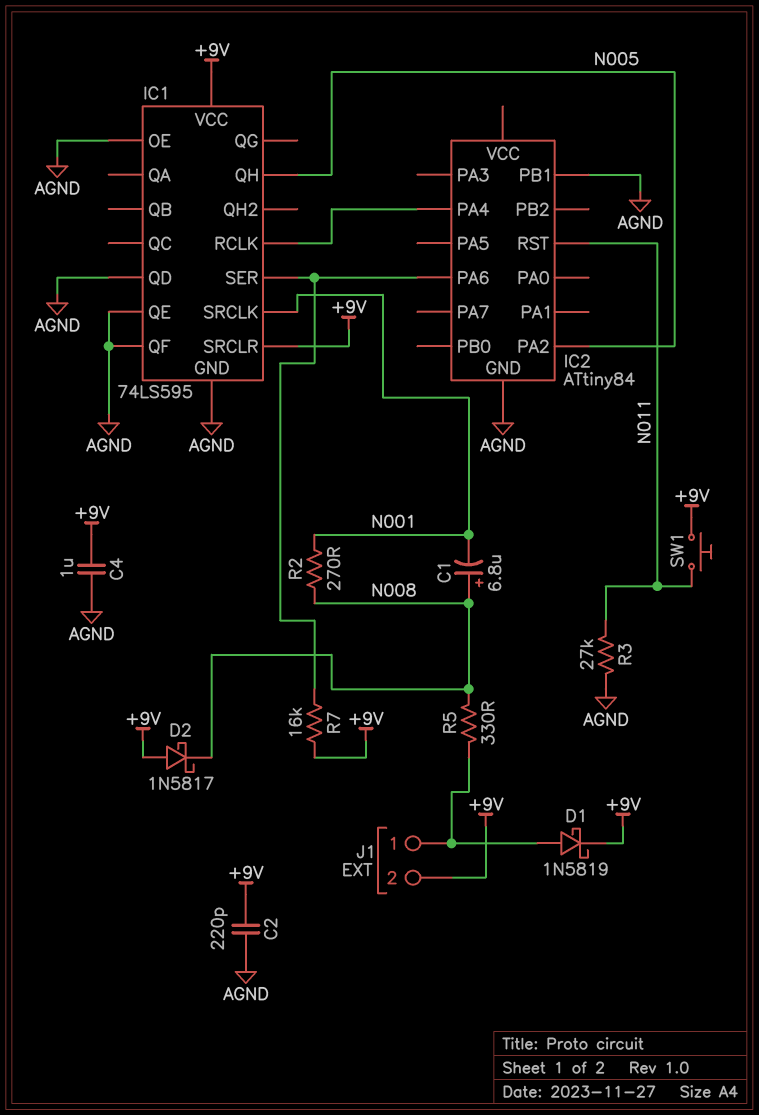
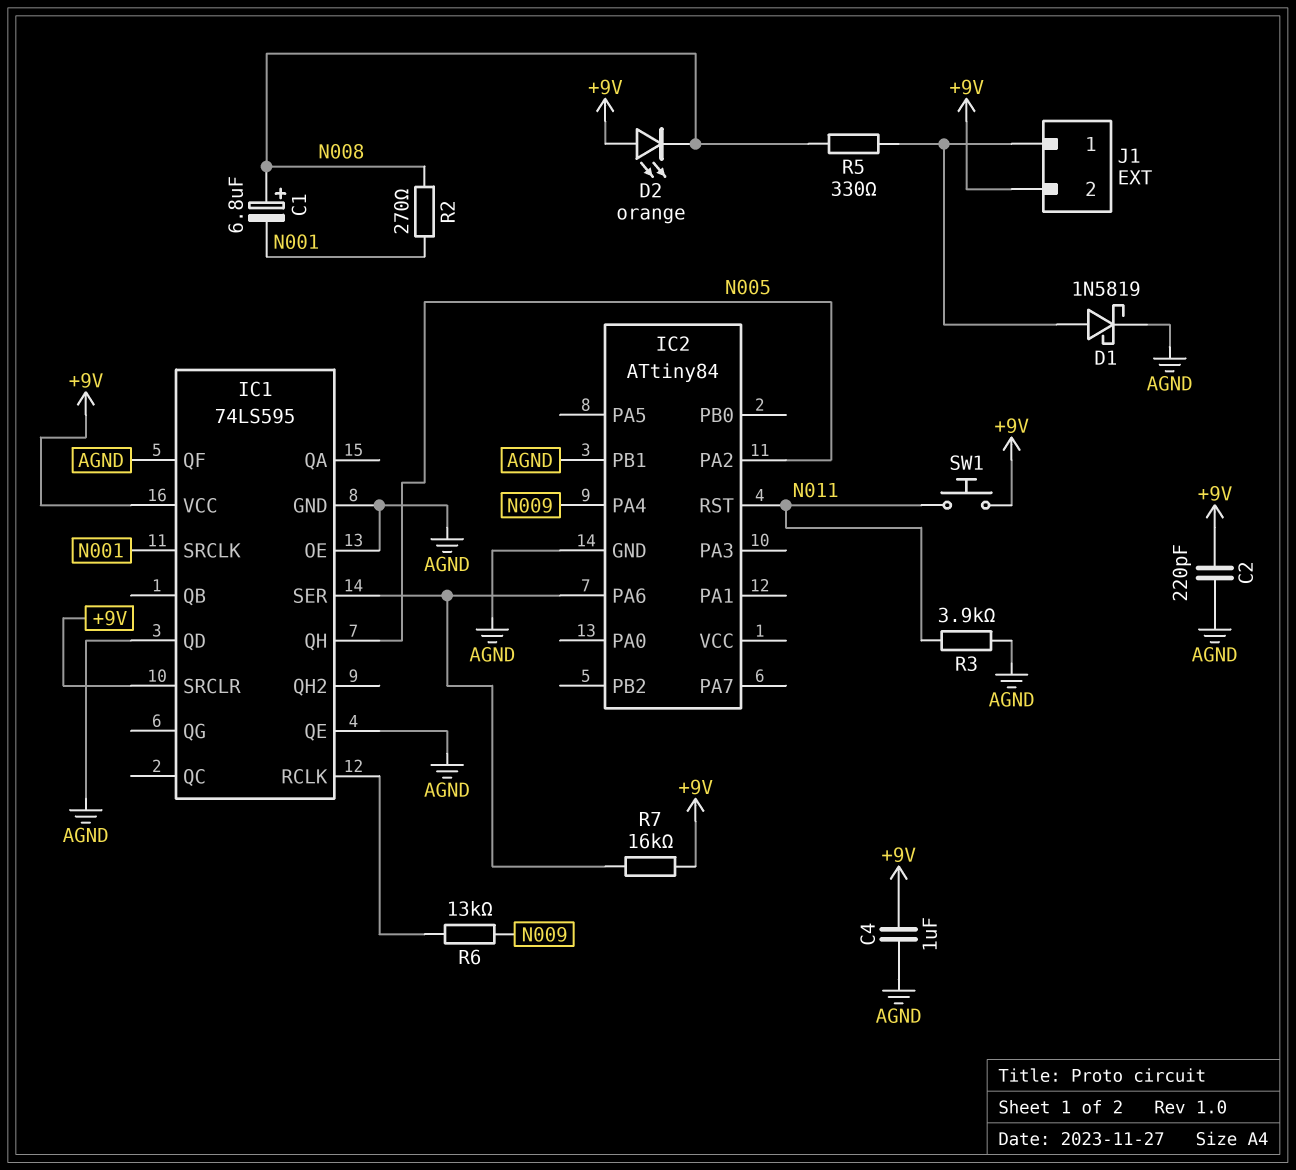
D1: schottky 1N5819 (A J1/1, K +9V) -> schottky 1N5819 (A J1/1, K AGND)
D2: schottky 1N5817 (A +9V, K N008) -> LED orange (A +9V, K N008)
IC2 pin PA4: IC1/RCLK -> N009
R3: 27k (AGND, N011) -> 3.9k (AGND, N011)
R6: none -> 13k (IC1/RCLK, N009)

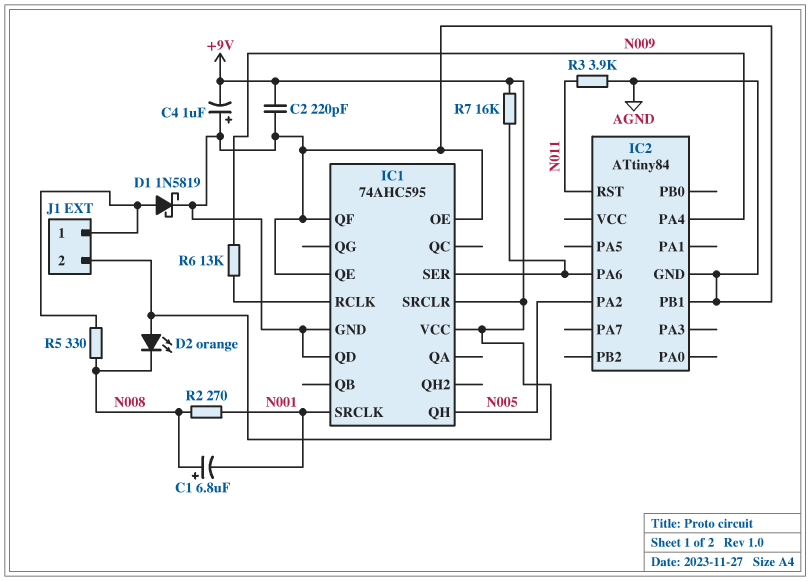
C4: 1uF (+9V, AGND) -> 1uF (plus AGND, minus +9V)
IC1: 74LS595 -> 74AHC595
SW1: button (+9V, N011) -> none

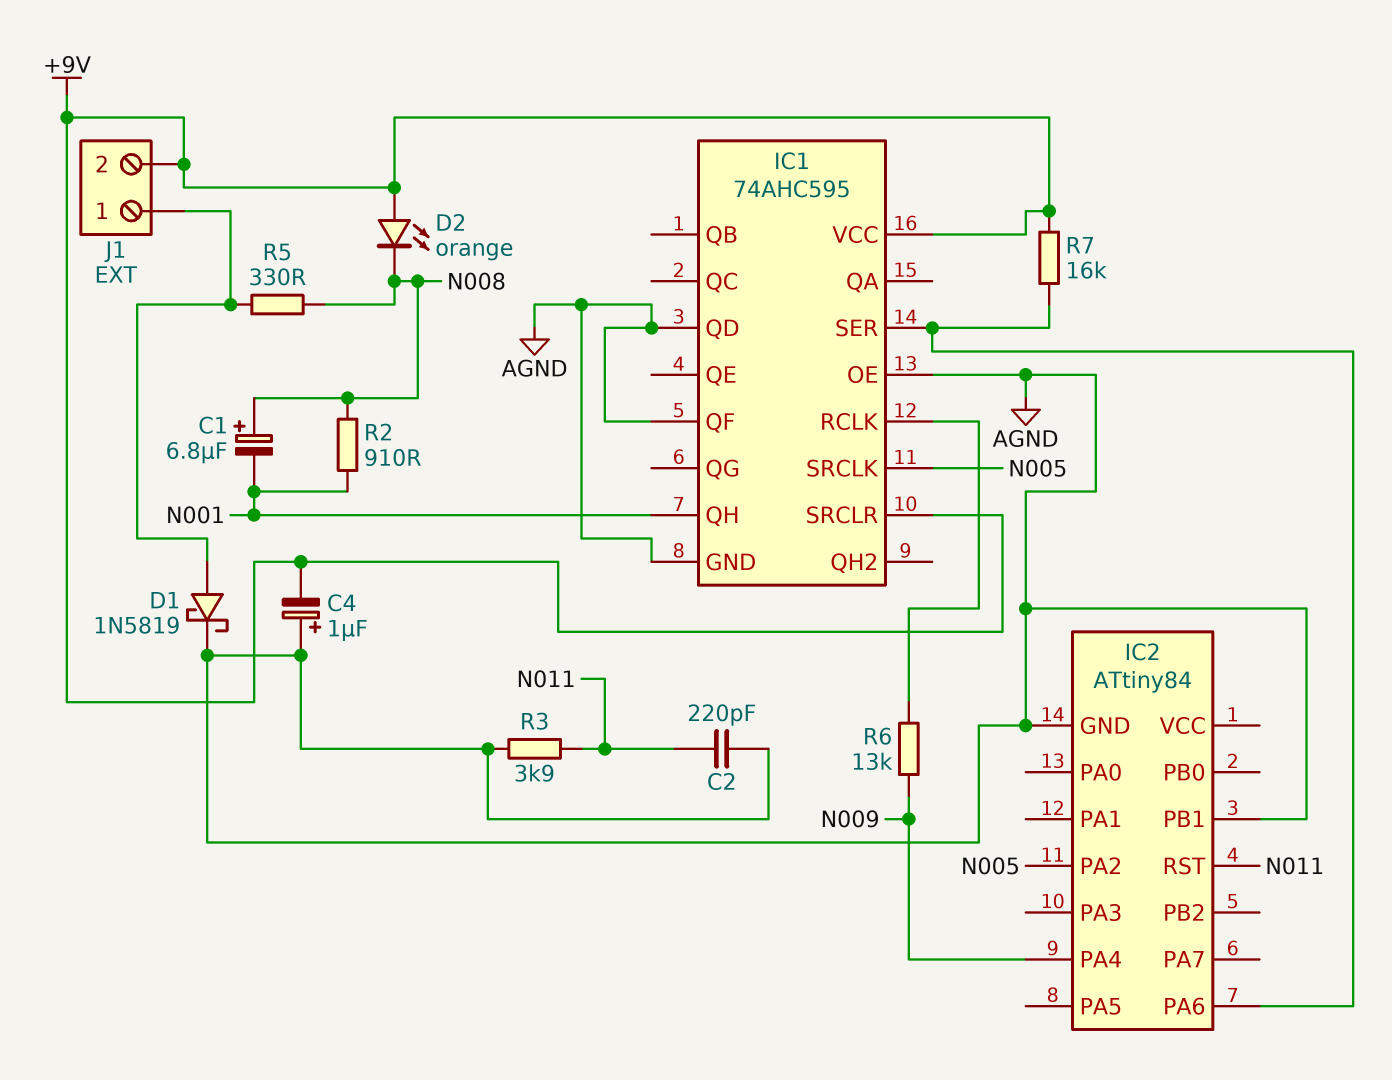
C2: 220pF (+9V, AGND) -> 220pF (AGND, N011)
IC1 pin QE: AGND -> none
IC1 pin QH: N005 -> N001
IC1 pin SRCLK: N001 -> N005
R2: 270 (N001, N008) -> 910 (N001, N008)

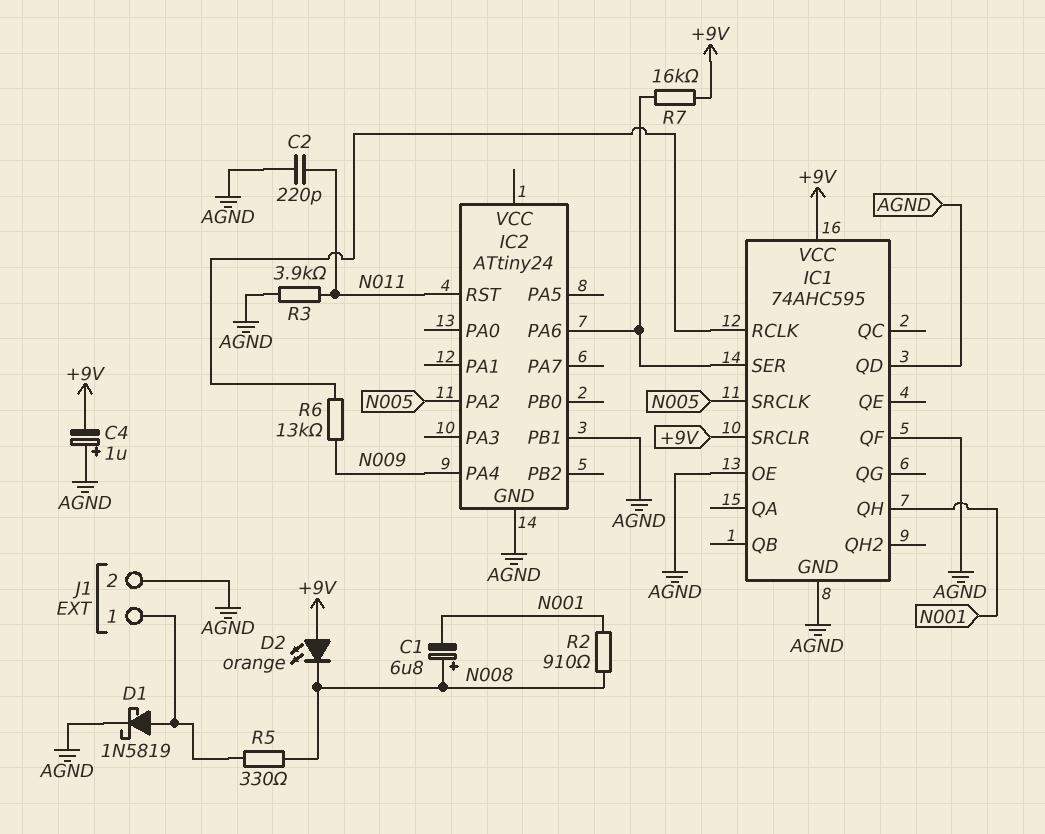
IC2: ATtiny84 -> ATtiny24
J1 pin 2: +9V -> AGND

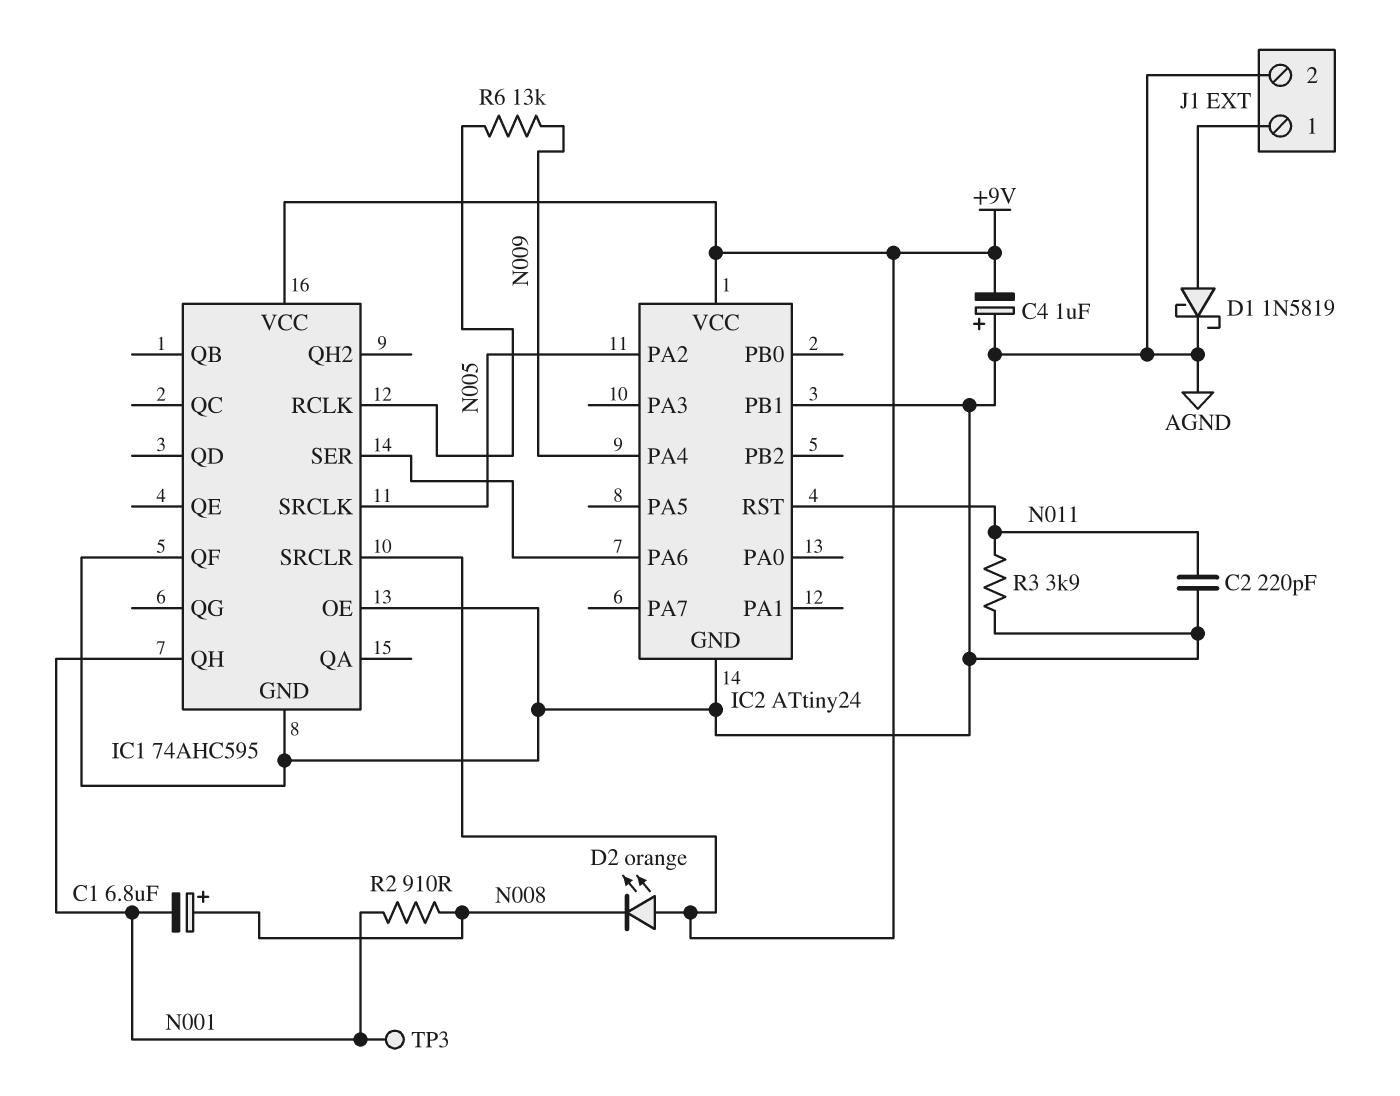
IC1 pin QD: AGND -> none
IC2 pin VCC: none -> +9V
R5: 330 (J1/1, N008) -> none
R7: 16k (+9V, IC1/SER) -> none
TP3: none -> test point (N001)

